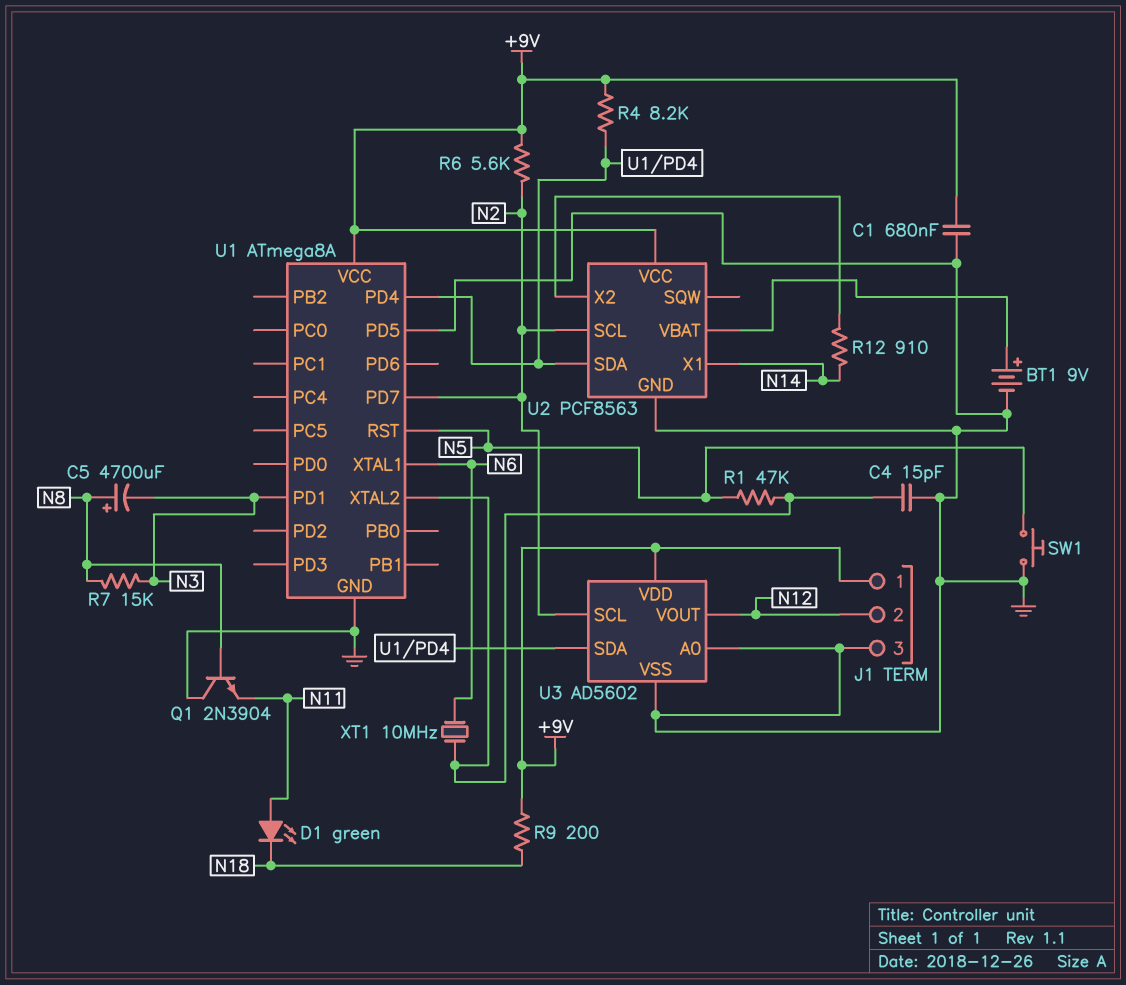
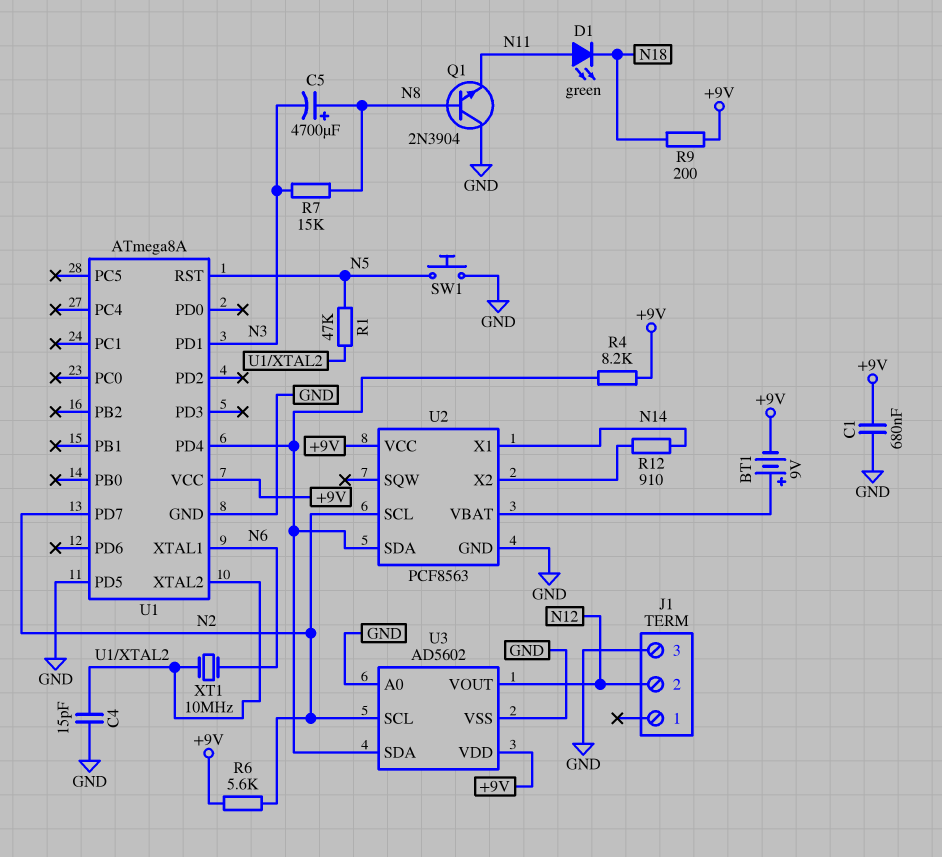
BT1: 9V (plus U2/VBAT, minus GND) -> 9V (plus U2/VBAT, minus +9V)
J1 pin 1: +9V -> none

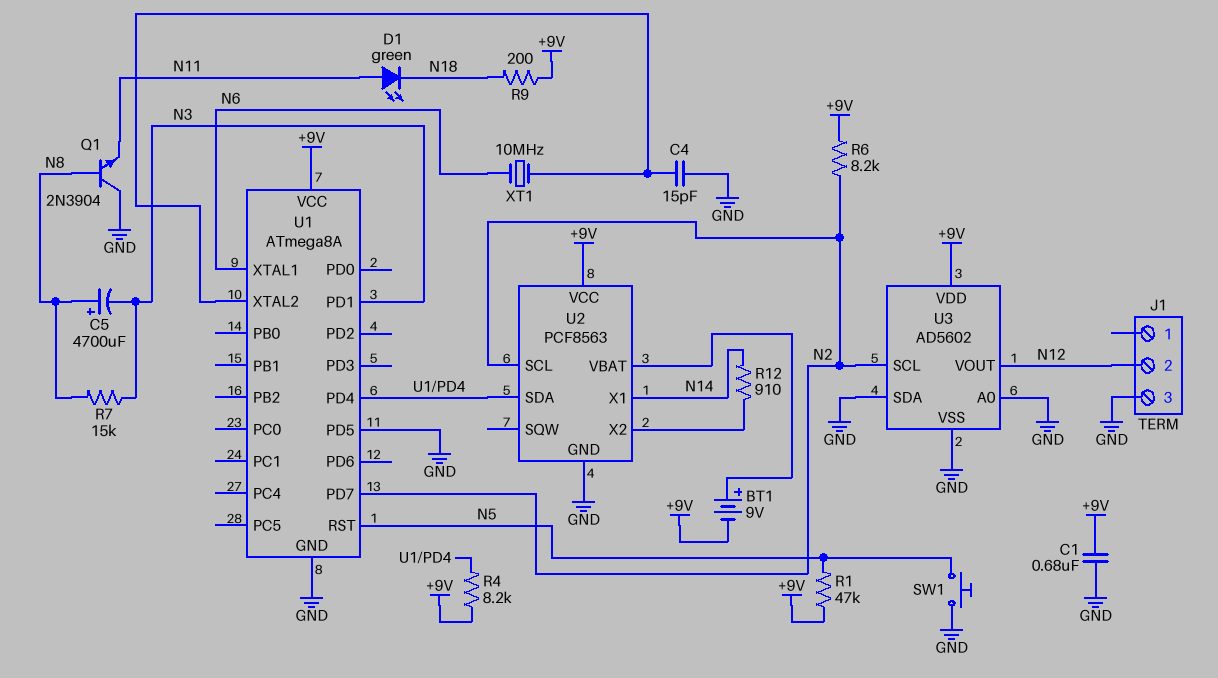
R1: 47k (N5, U1/XTAL2) -> 47k (+9V, N5)
R6: 5.6k (+9V, N2) -> 8.2k (+9V, N2)
U3 pin SDA: U1/PD4 -> GND

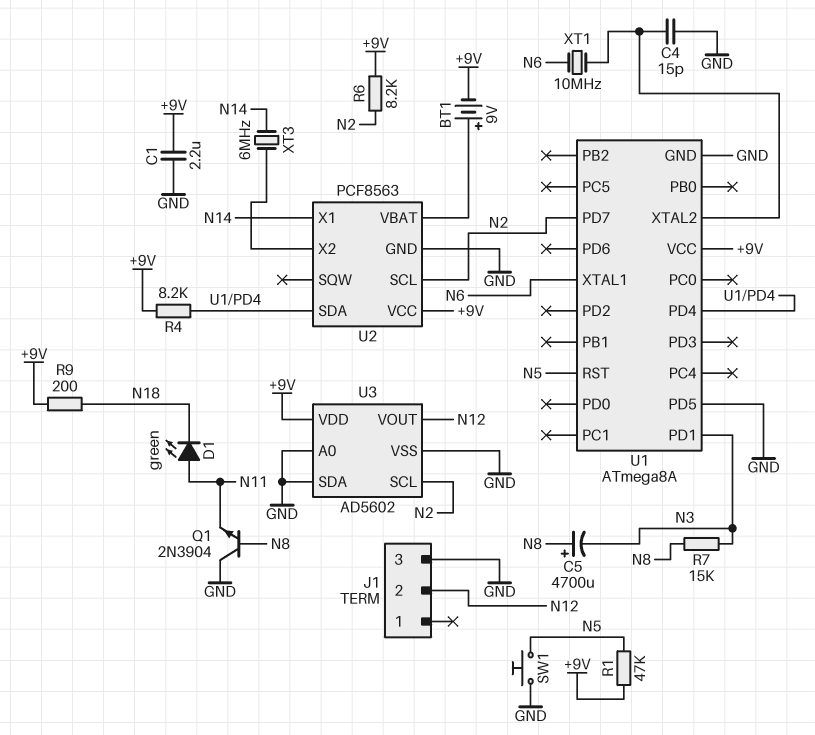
C1: 680nF (+9V, GND) -> 2.2uF (+9V, GND)
R12: 910 (N14, U2/X2) -> none
XT3: none -> 6MHz (N14, U2/X2)

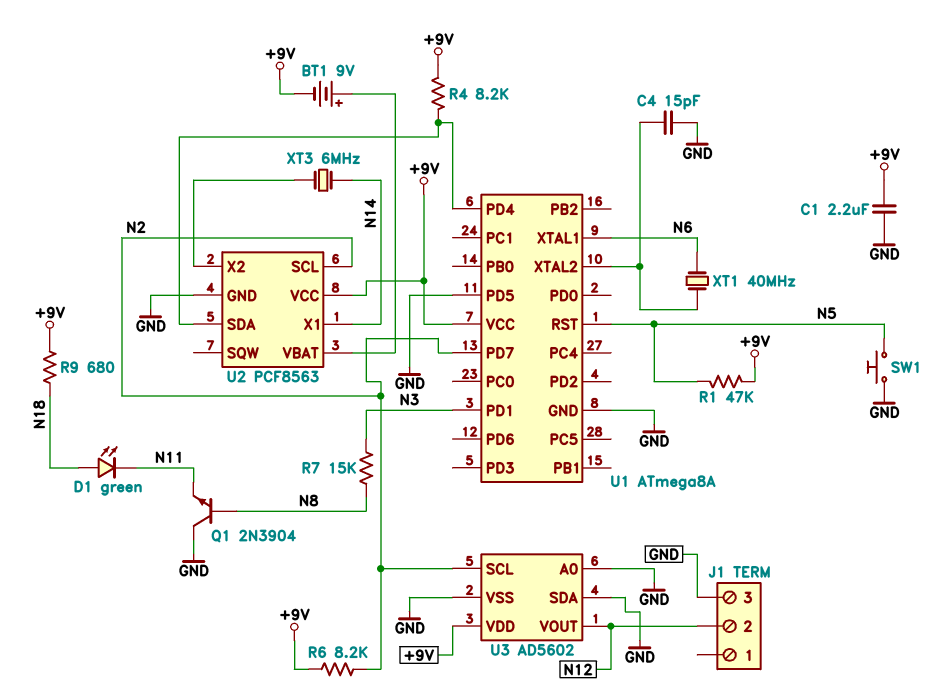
C5: 4700uF (plus N8, minus N3) -> none
D1: LED green (A N11, K N18) -> LED green (A N18, K N11)
R9: 200 (+9V, N18) -> 680 (+9V, N18)
XT1: 10MHz (N6, U1/XTAL2) -> 40MHz (N6, U1/XTAL2)

